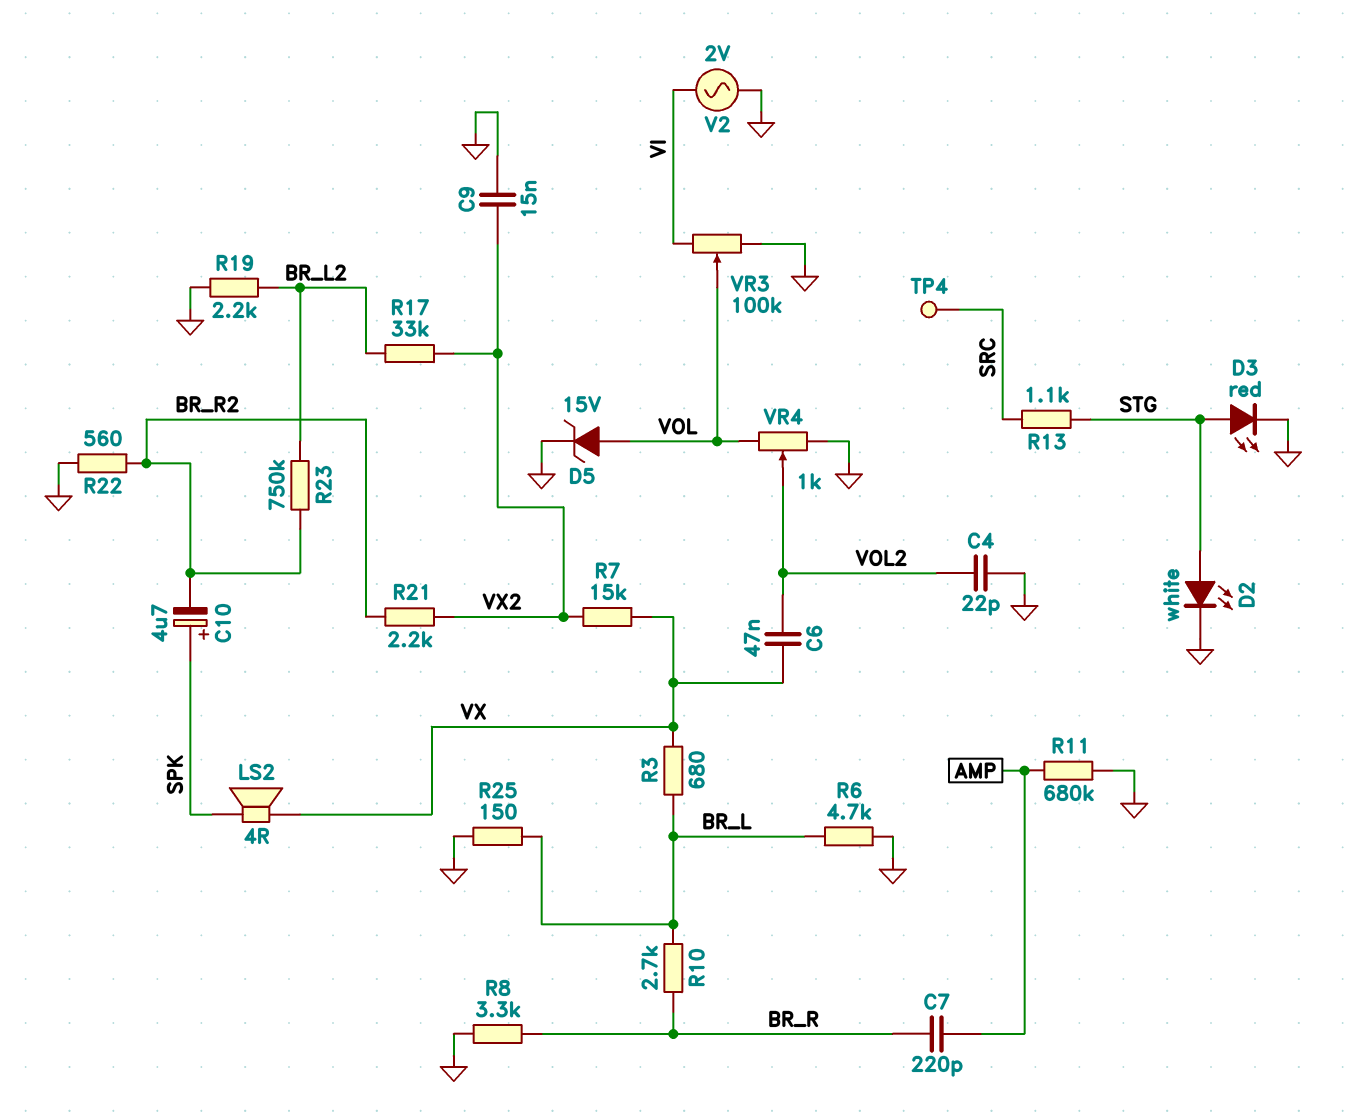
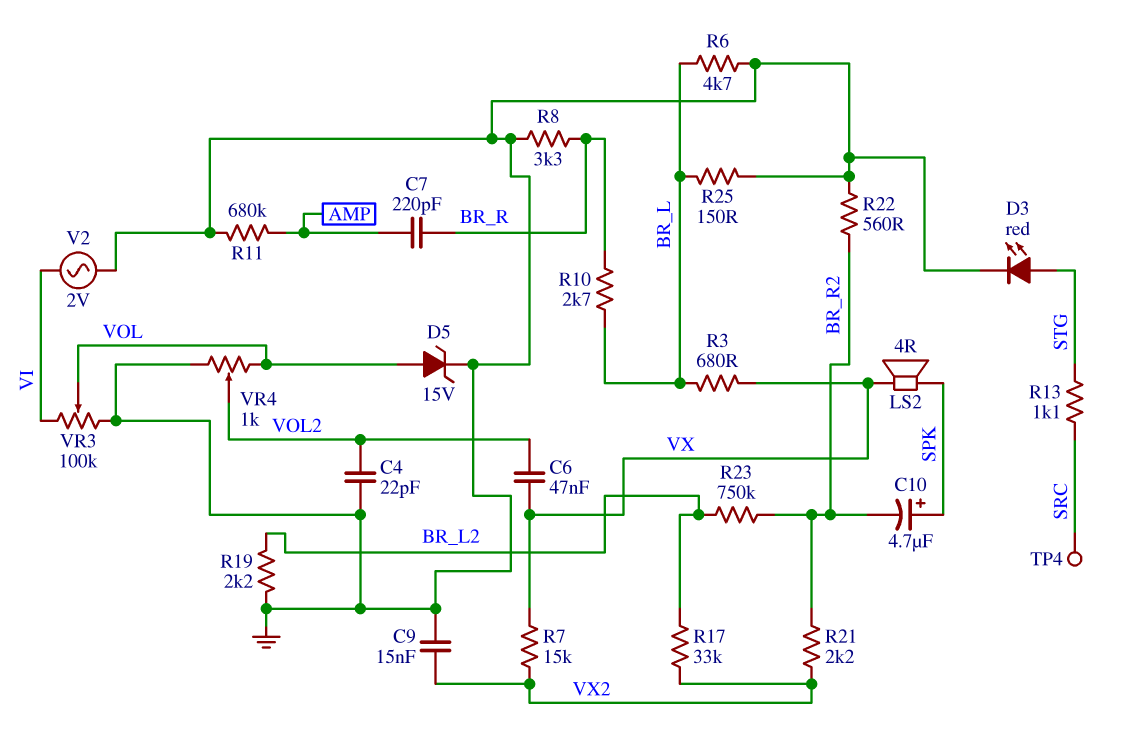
D2: LED white (A STG, K GND) -> none

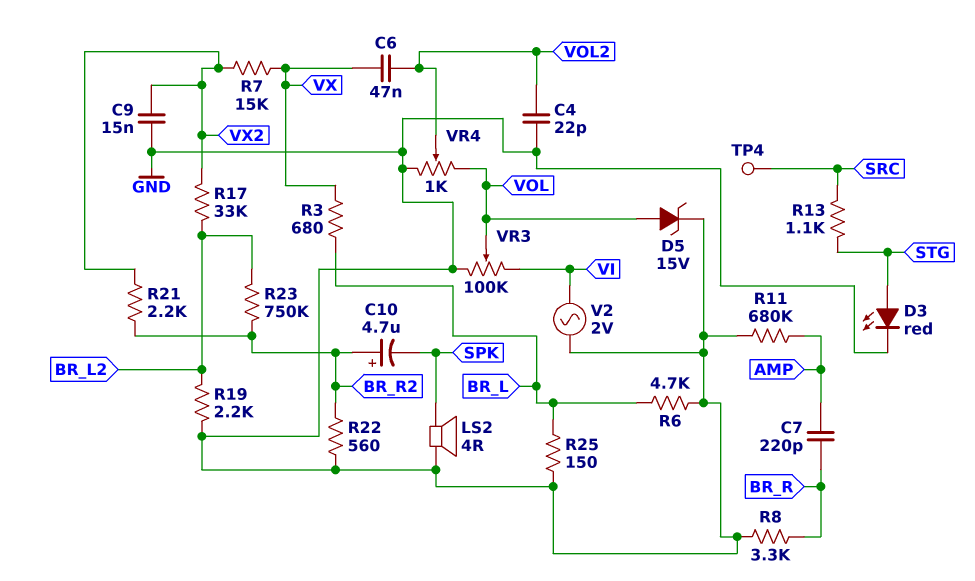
C10: 4.7uF (plus SPK, minus BR_R2) -> 4.7uF (plus BR_R2, minus SPK)
LS2: speaker 4R (SPK, VX) -> speaker 4R (GND, SPK)
R10: 2.7k (BR_L, BR_R) -> none

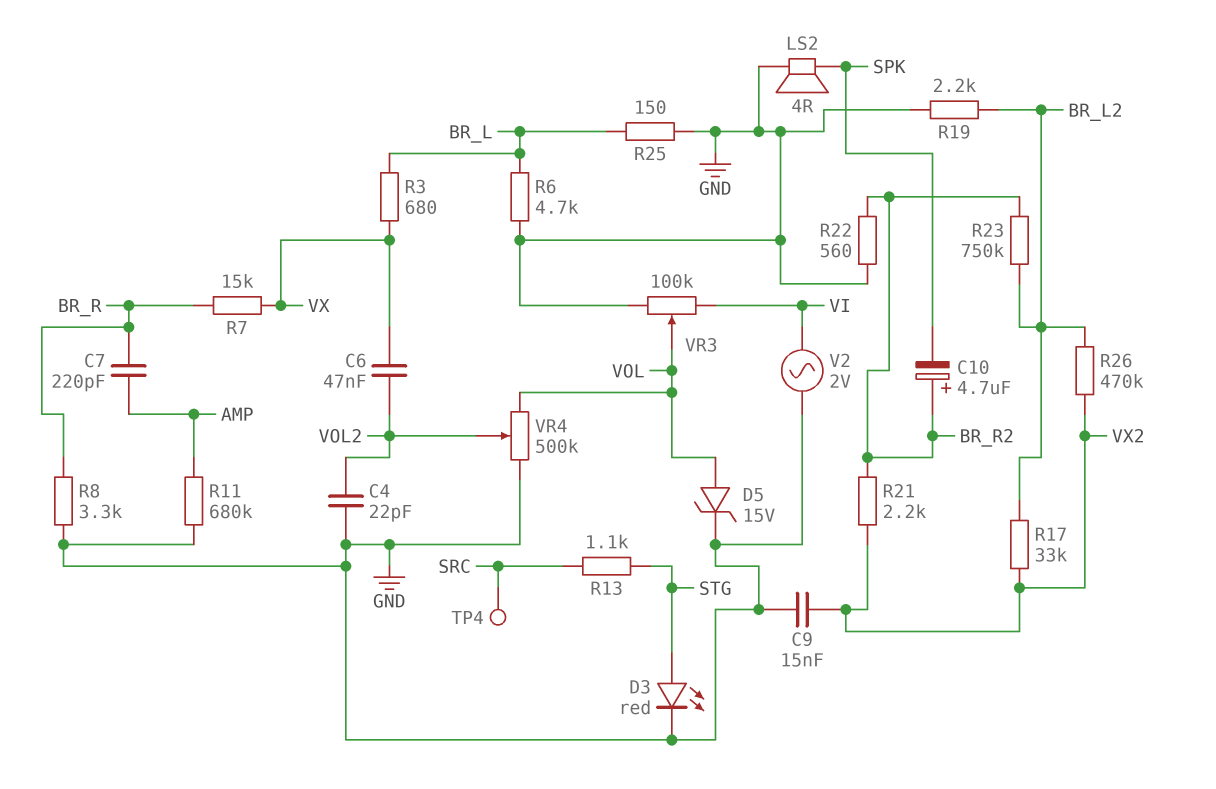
R7: 15k (VX, VX2) -> 15k (BR_R, VX)
R26: none -> 470k (BR_L2, VX2)
VR4: 1k (GND, VOL, wiper VOL2) -> 500k (GND, VOL, wiper VOL2)

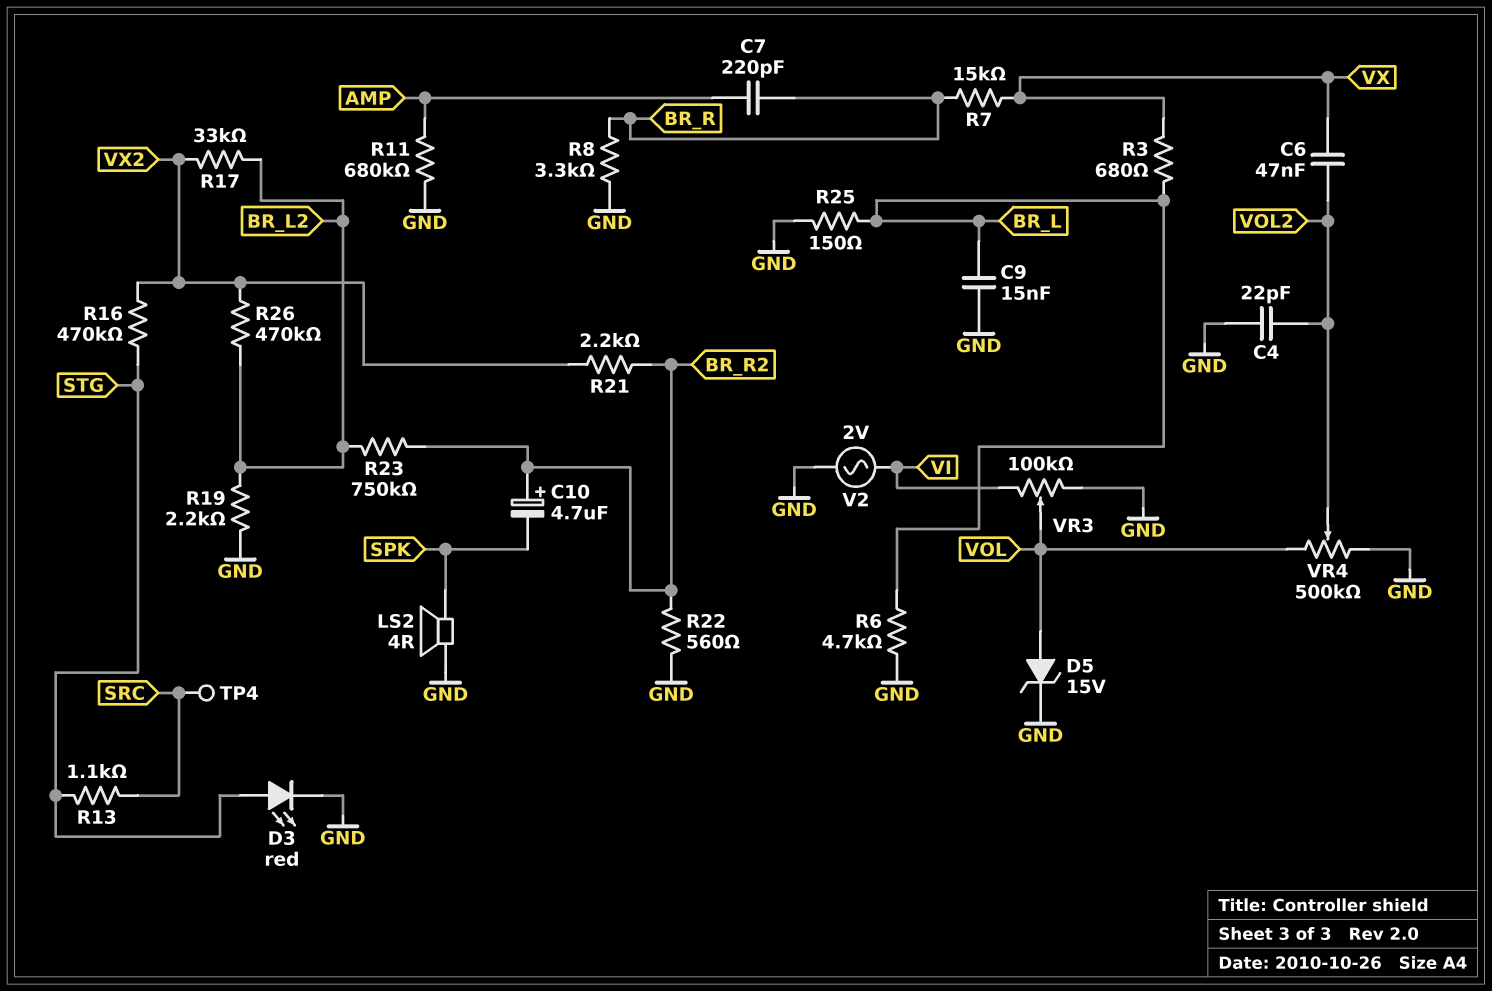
C9: 15nF (GND, VX2) -> 15nF (BR_L, GND)
R16: none -> 470k (STG, VX2)

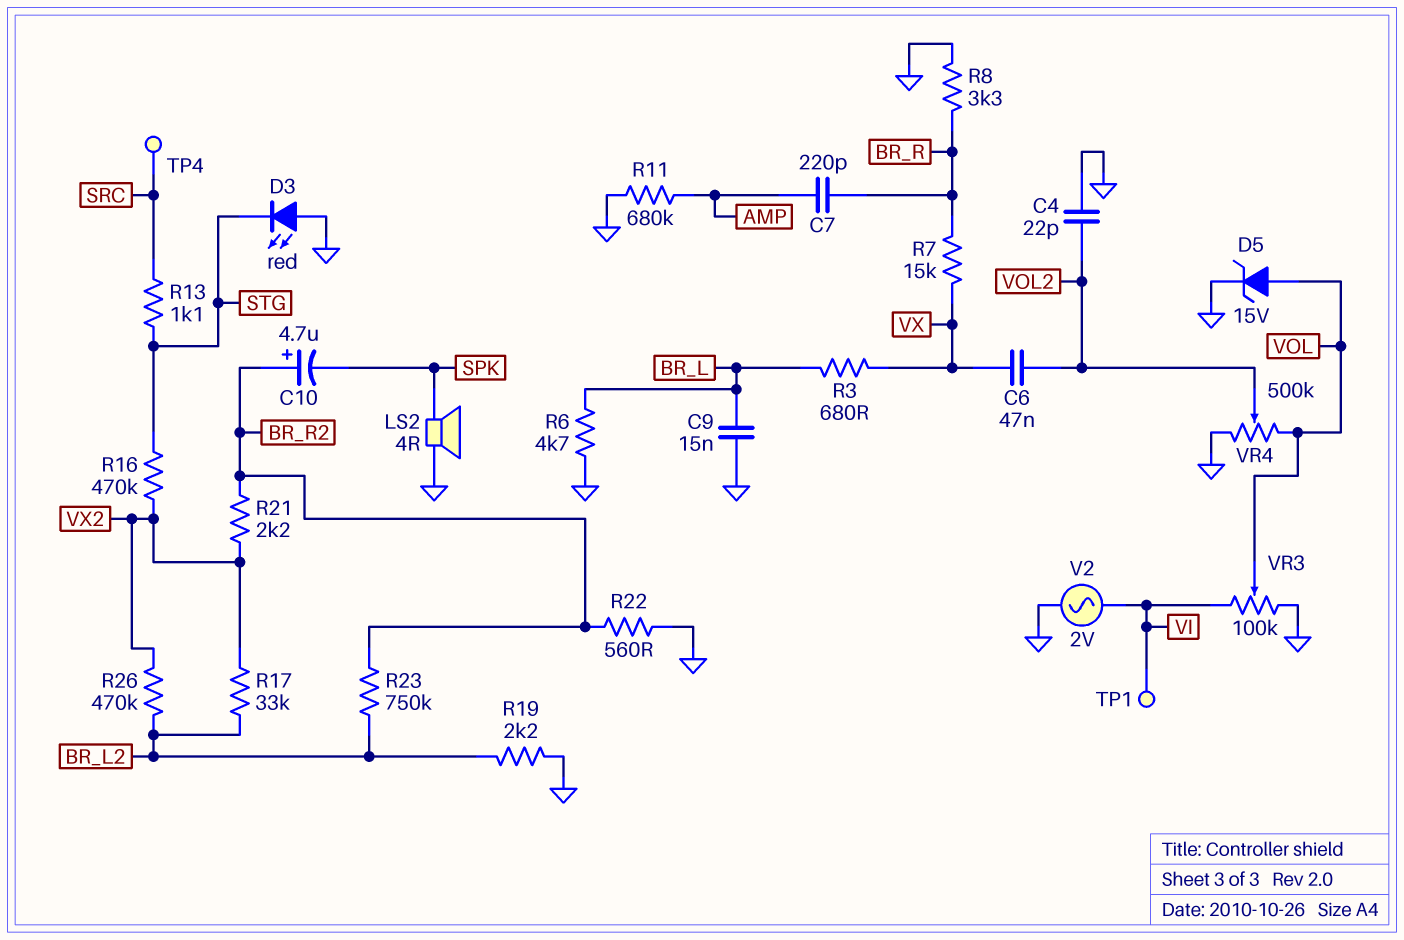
D3: LED red (A STG, K GND) -> LED red (A GND, K STG)
R25: 150 (BR_L, GND) -> none
TP1: none -> test point (VI)

